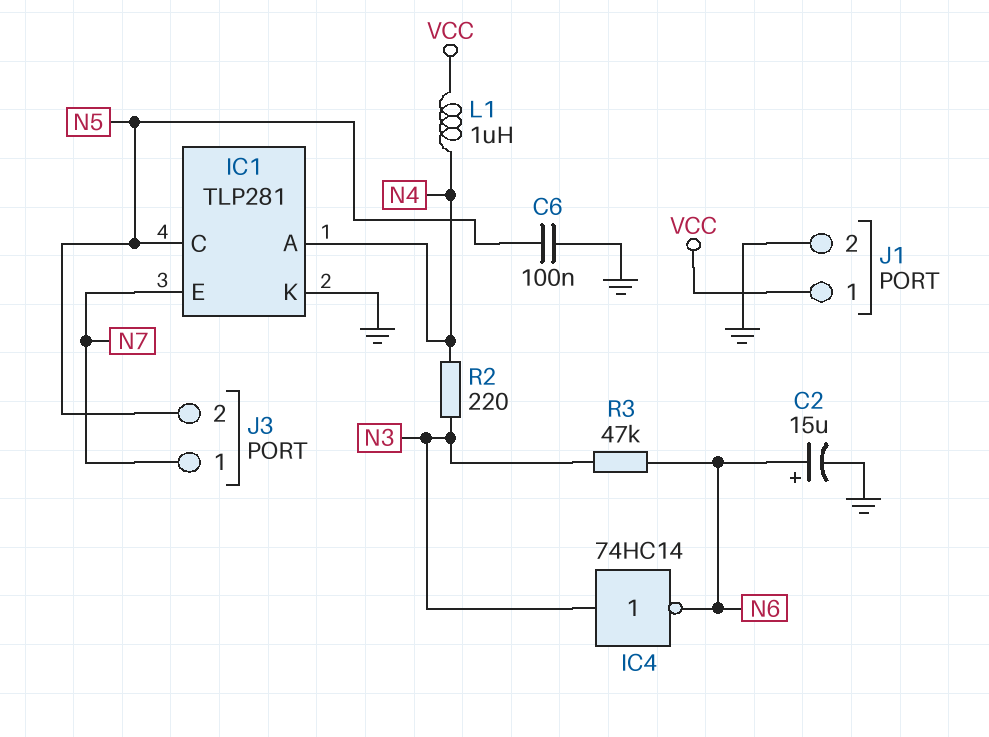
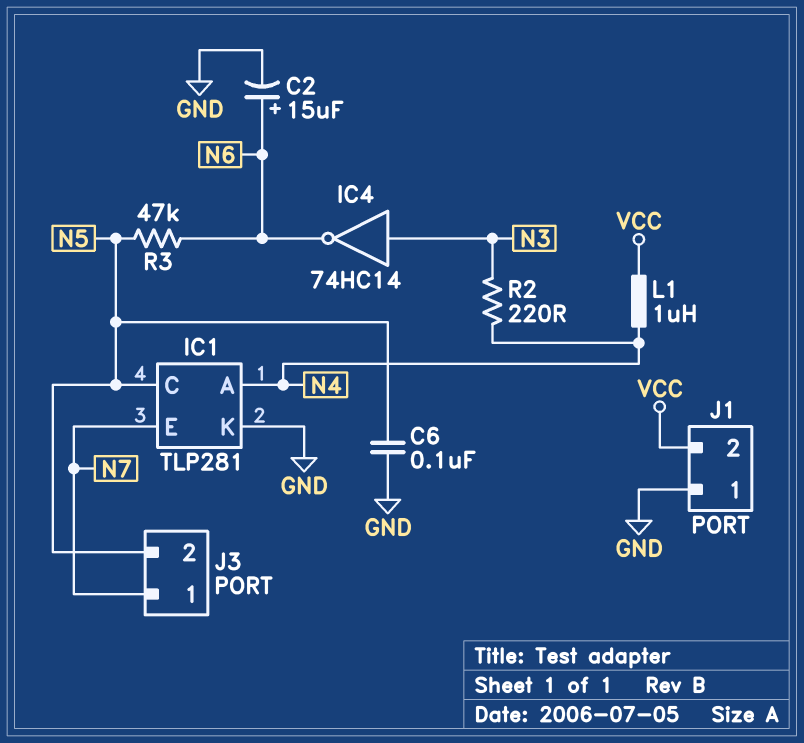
J1 pin 1: VCC -> GND
J1 pin 2: GND -> VCC
R3: 47k (N3, N6) -> 47k (N5, N6)

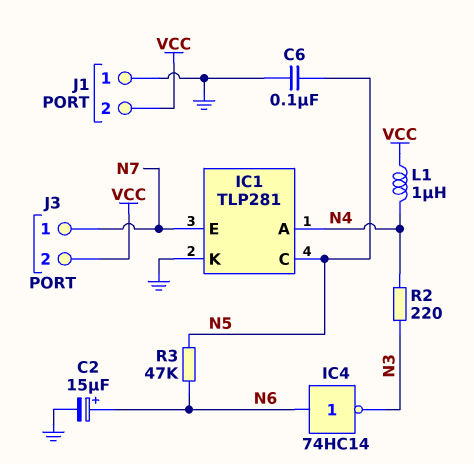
IC4: NOT 74HC14 (in N3, out N6) -> NOT 74HC14 (in N6, out N3)
J3 pin 2: N5 -> VCC

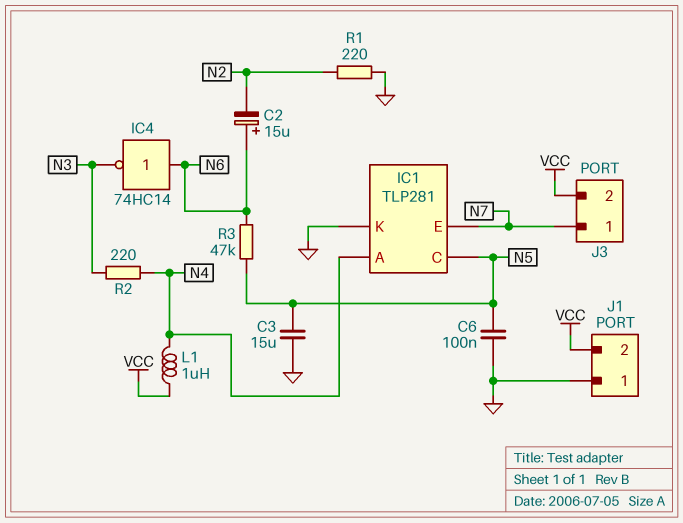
C2: 15uF (plus N6, minus GND) -> 15uF (plus N6, minus N2)
C3: none -> 15uF (GND, N5)
R1: none -> 220 (GND, N2)

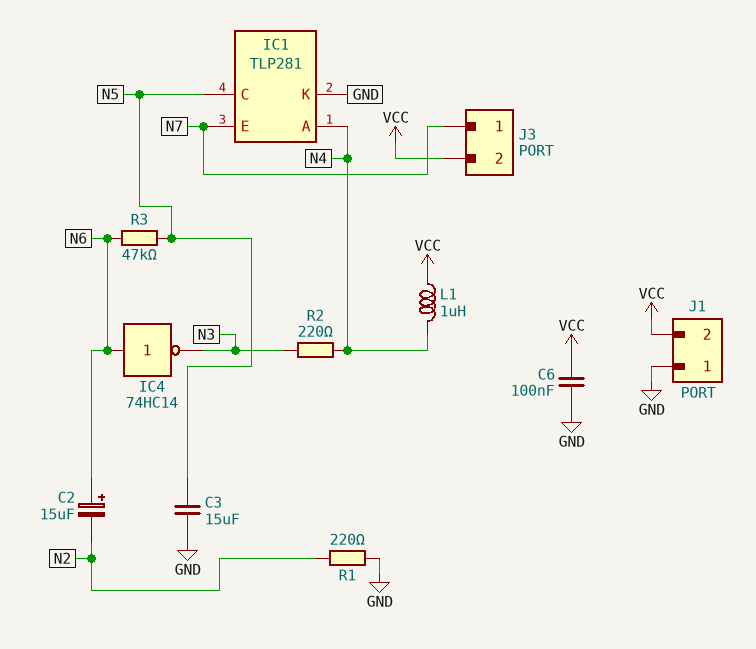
C6: 100nF (GND, N5) -> 100nF (GND, VCC)

